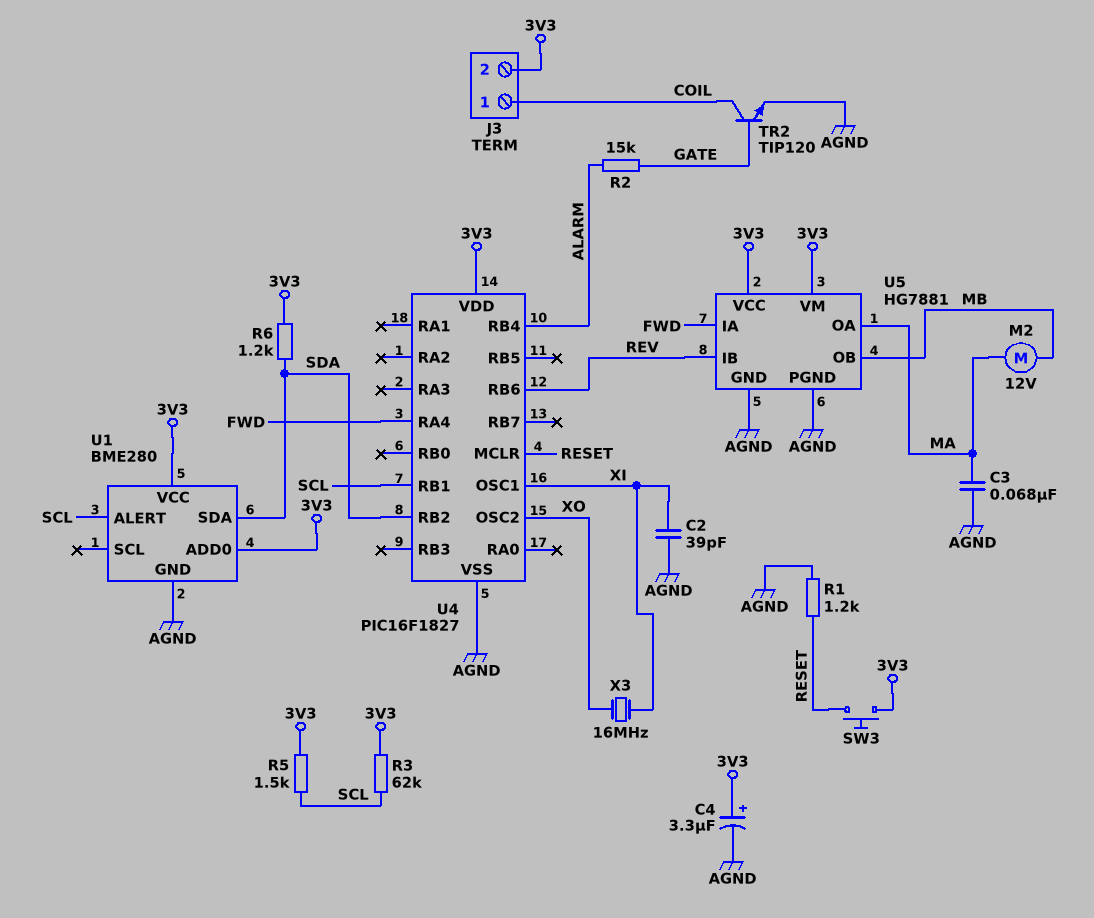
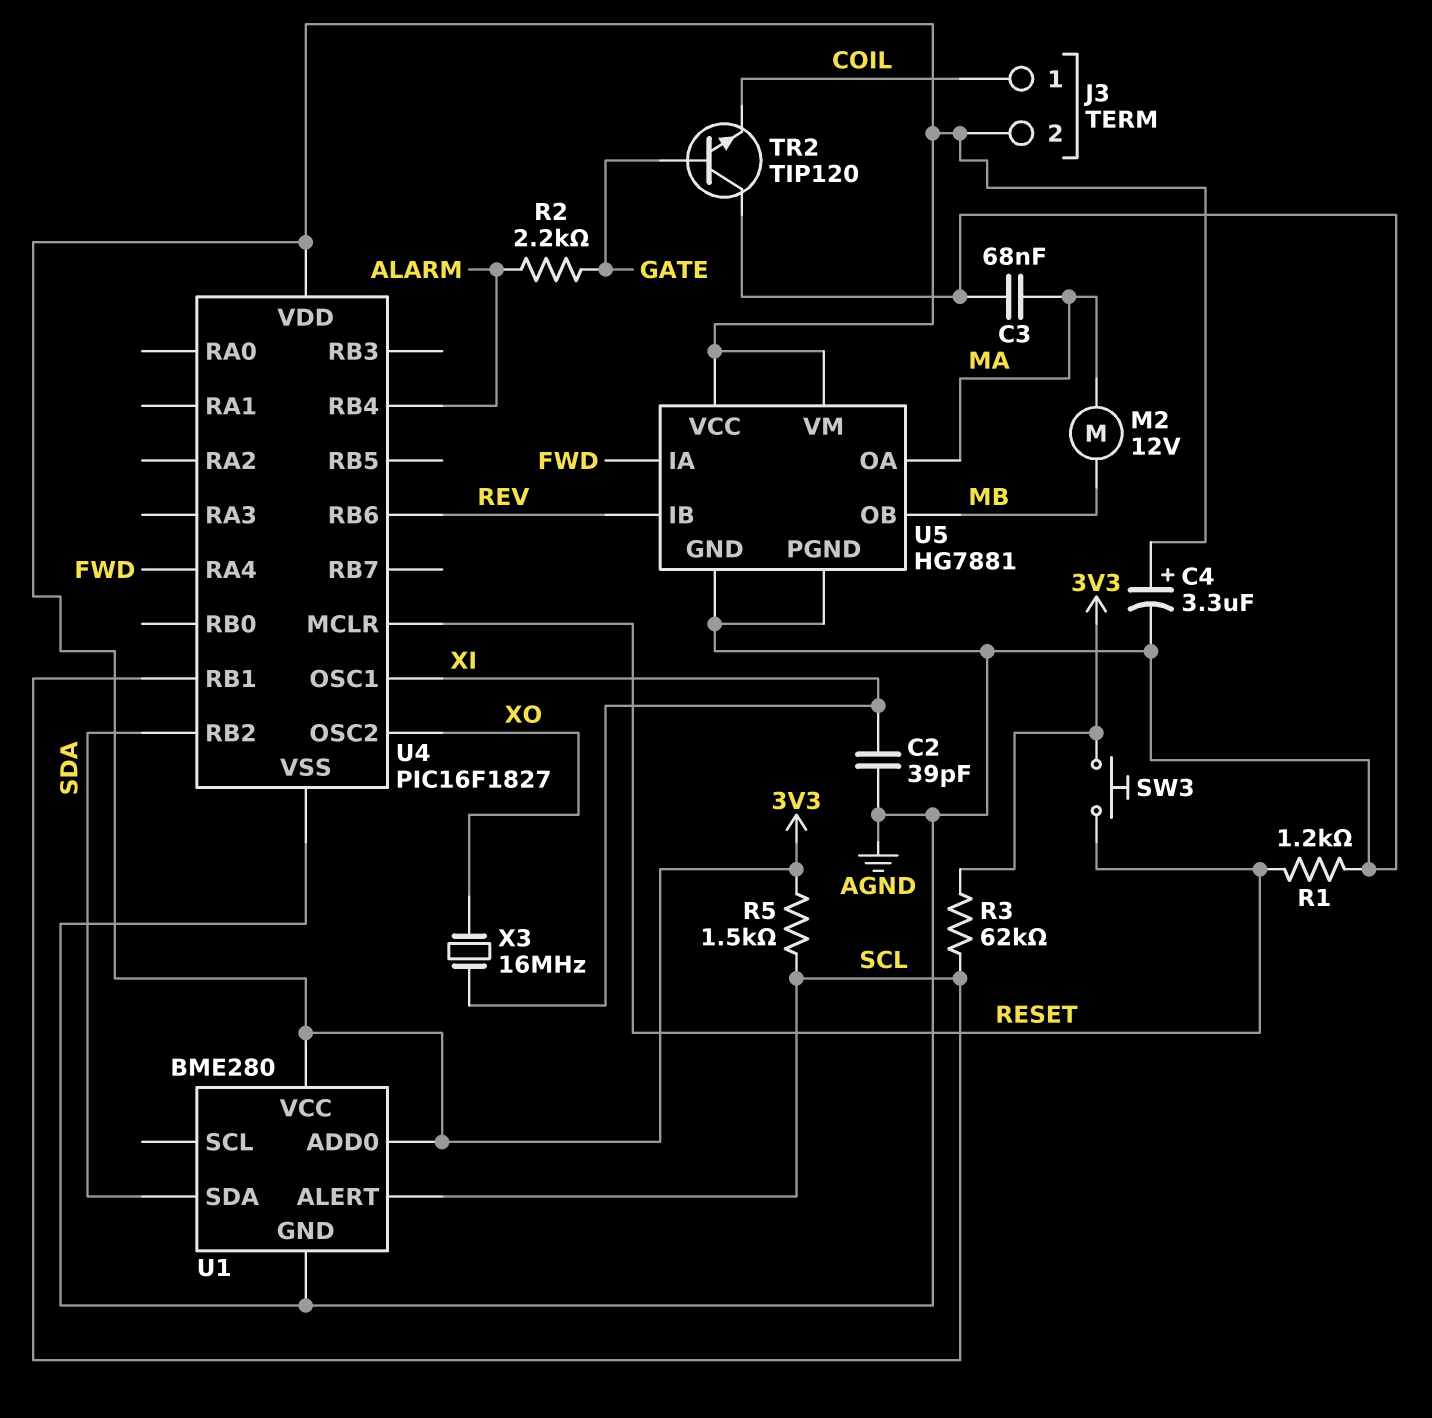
R2: 15k (ALARM, GATE) -> 2.2k (ALARM, GATE)
R6: 1.2k (3V3, SDA) -> none
TR2: NPN TIP120 (B GATE, C COIL, E AGND) -> NPN TIP120 (B GATE, C AGND, E COIL)

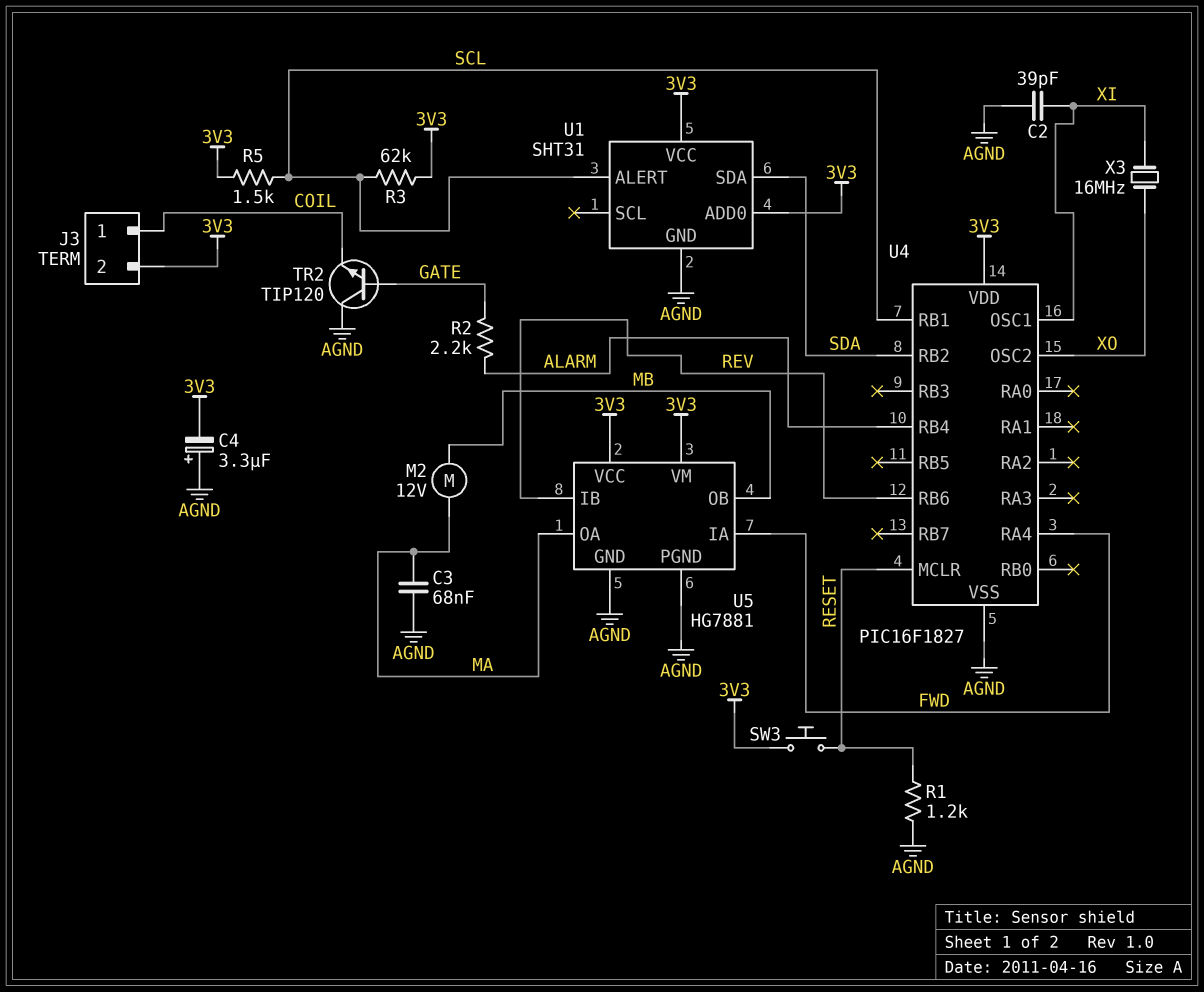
C4: 3.3uF (plus 3V3, minus AGND) -> 3.3uF (plus AGND, minus 3V3)
U1: BME280 -> SHT31

